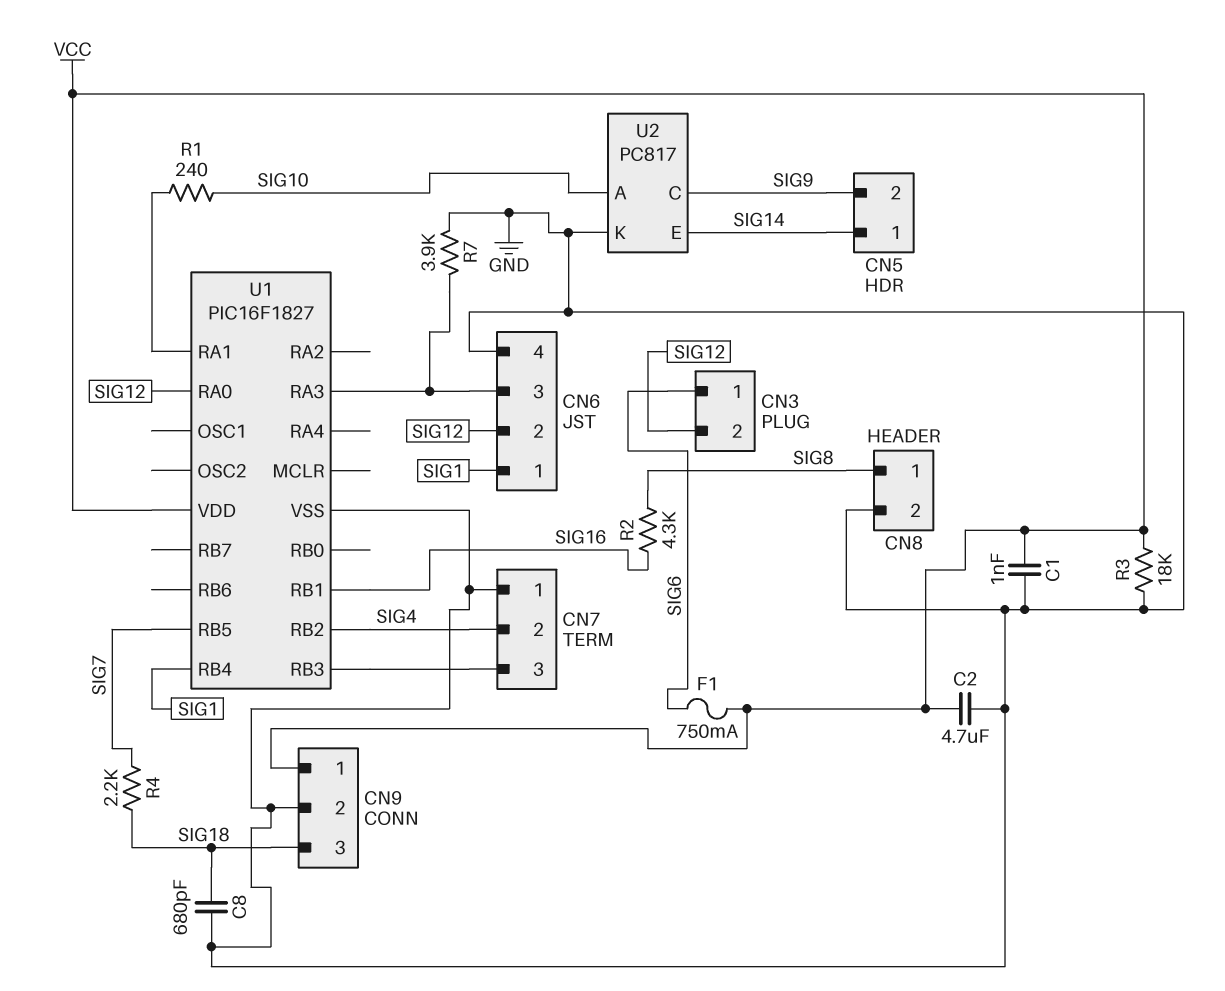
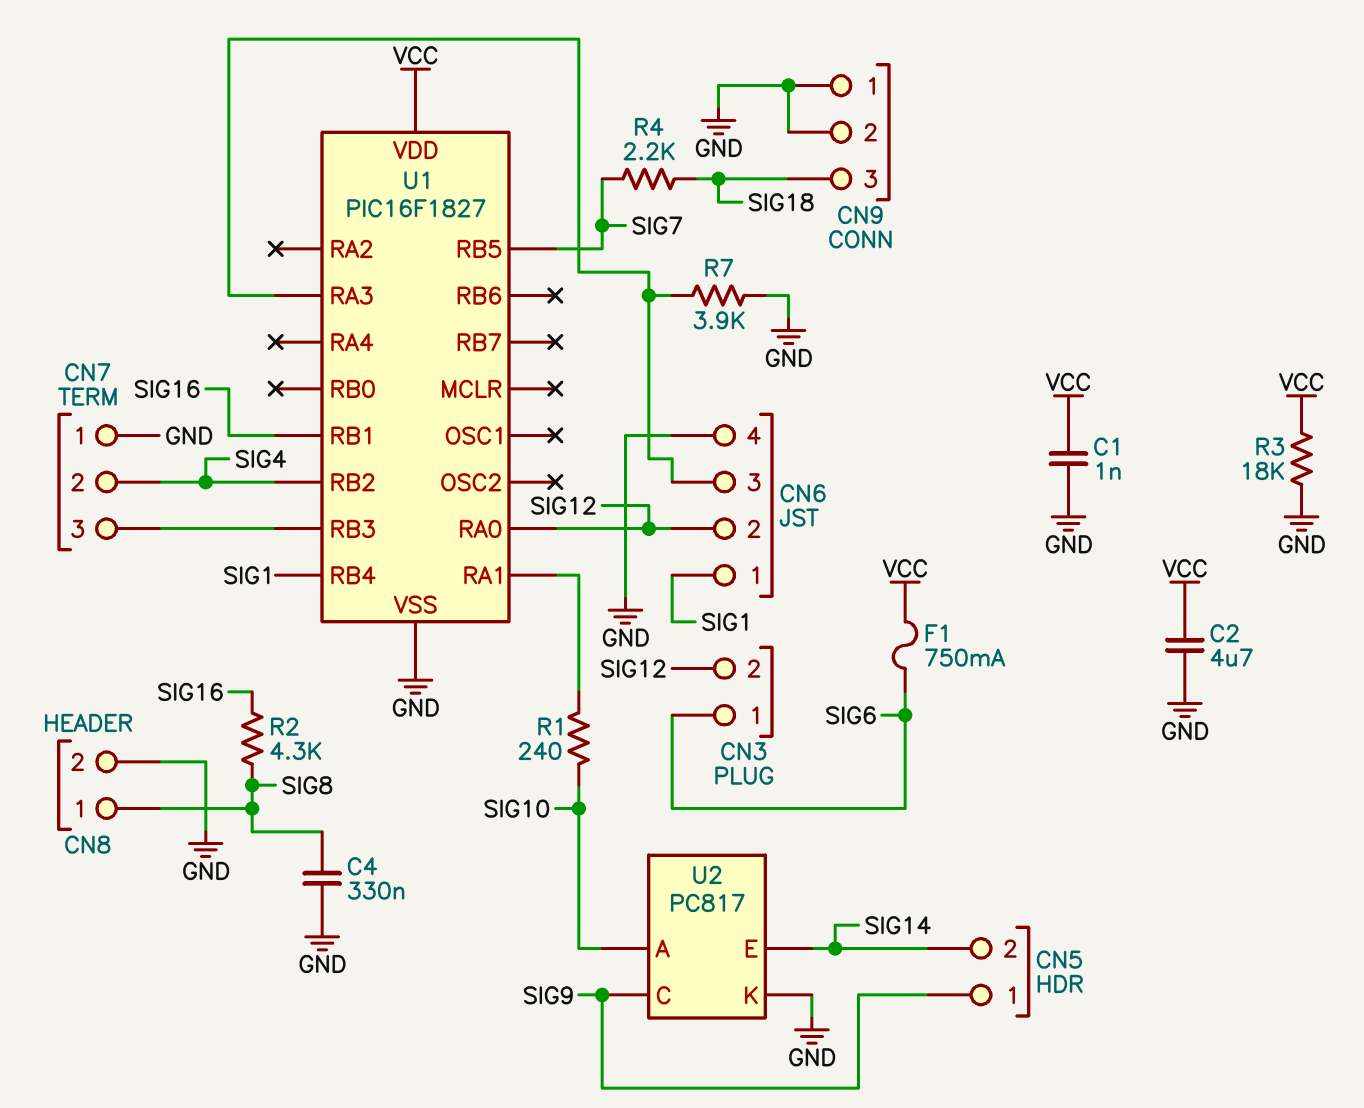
C4: none -> 330nF (GND, SIG8)
C8: 680pF (GND, SIG18) -> none
CN5 pin 1: SIG14 -> SIG9
CN5 pin 2: SIG9 -> SIG14
CN9 pin 1: VCC -> GND

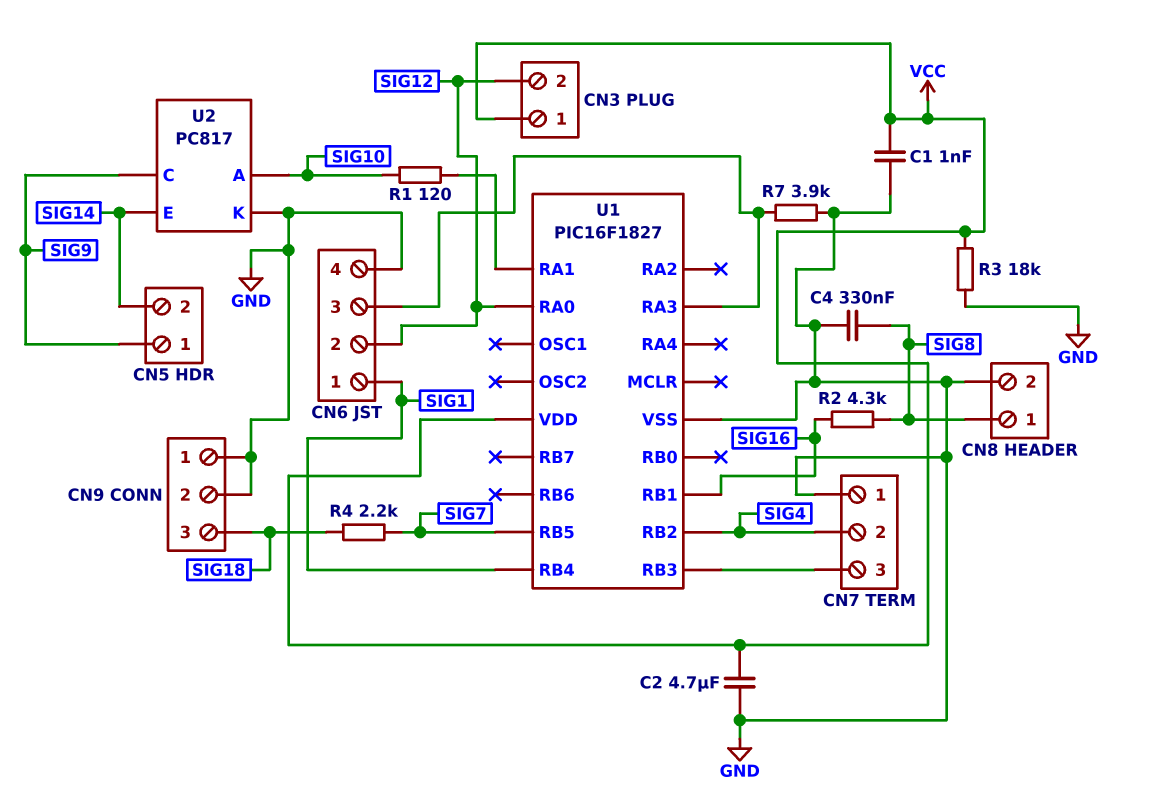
CN3 pin 1: SIG6 -> VCC
F1: 750mA (SIG6, VCC) -> none
R1: 240 (SIG10, U1/RA1) -> 120 (SIG10, U1/RA1)

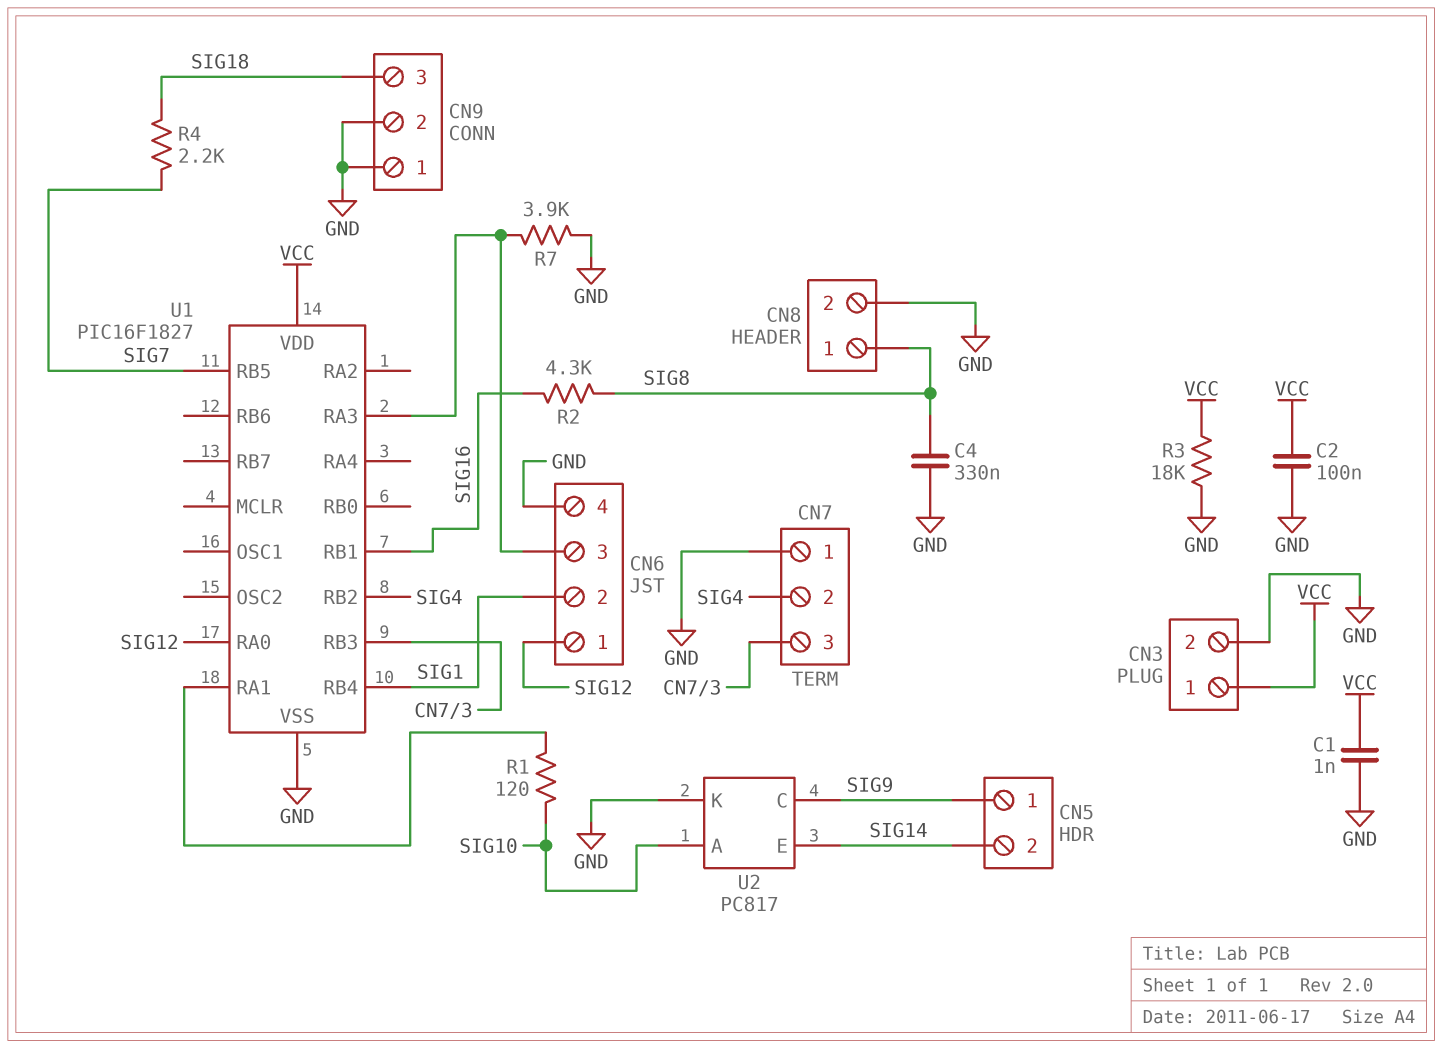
C2: 4.7uF (GND, VCC) -> 100nF (GND, VCC)
CN3 pin 2: SIG12 -> GND
CN6 pin 1: SIG1 -> SIG12
CN6 pin 2: SIG12 -> SIG1

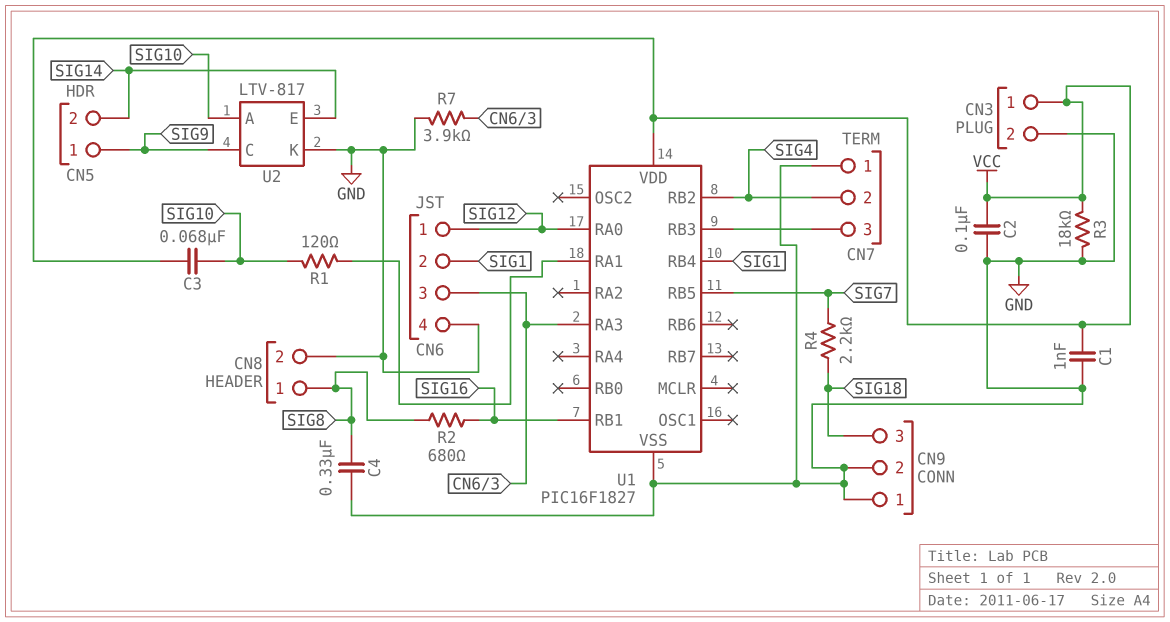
C3: none -> 68nF (SIG10, VCC)
R2: 4.3k (SIG8, SIG16) -> 680 (SIG8, SIG16)
U2: PC817 -> LTV-817

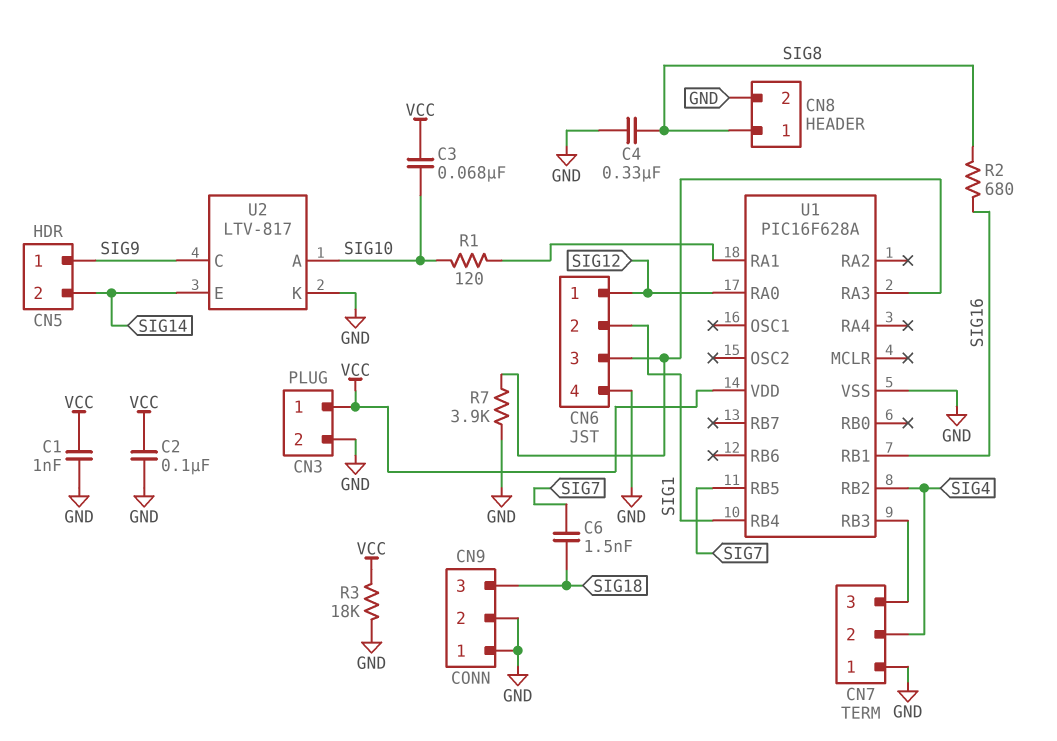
C6: none -> 1.5nF (SIG7, SIG18)
R4: 2.2k (SIG7, SIG18) -> none
U1: PIC16F1827 -> PIC16F628A

